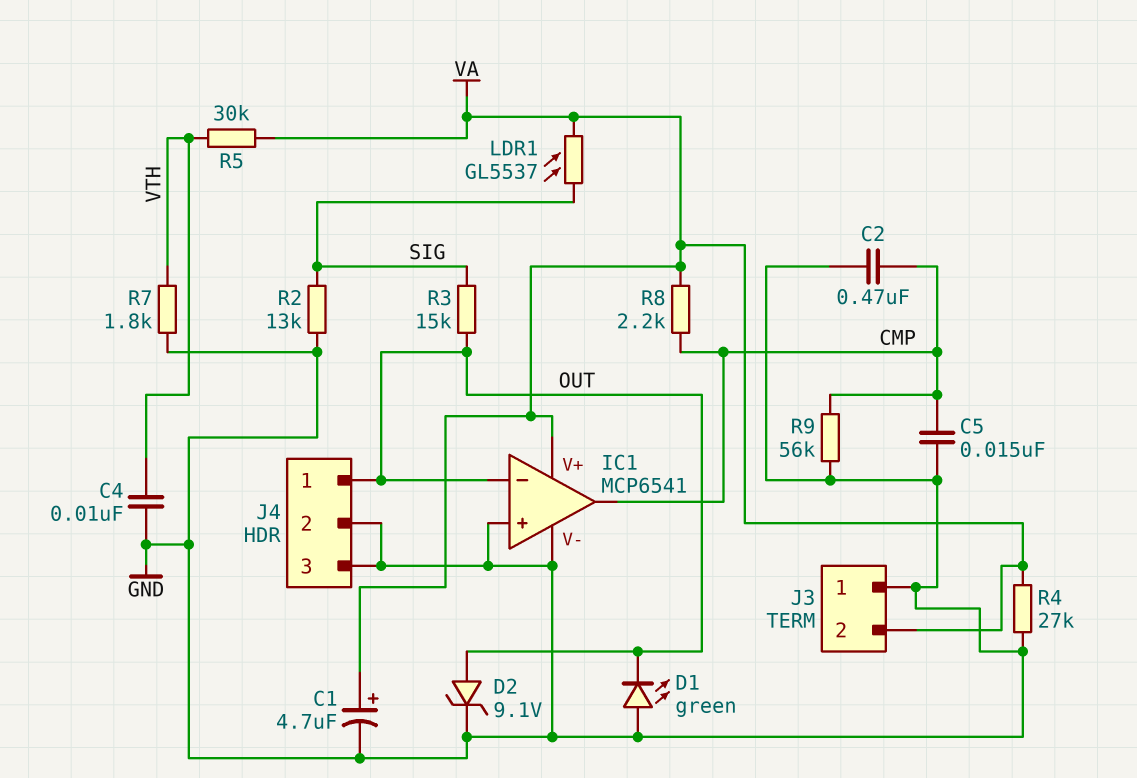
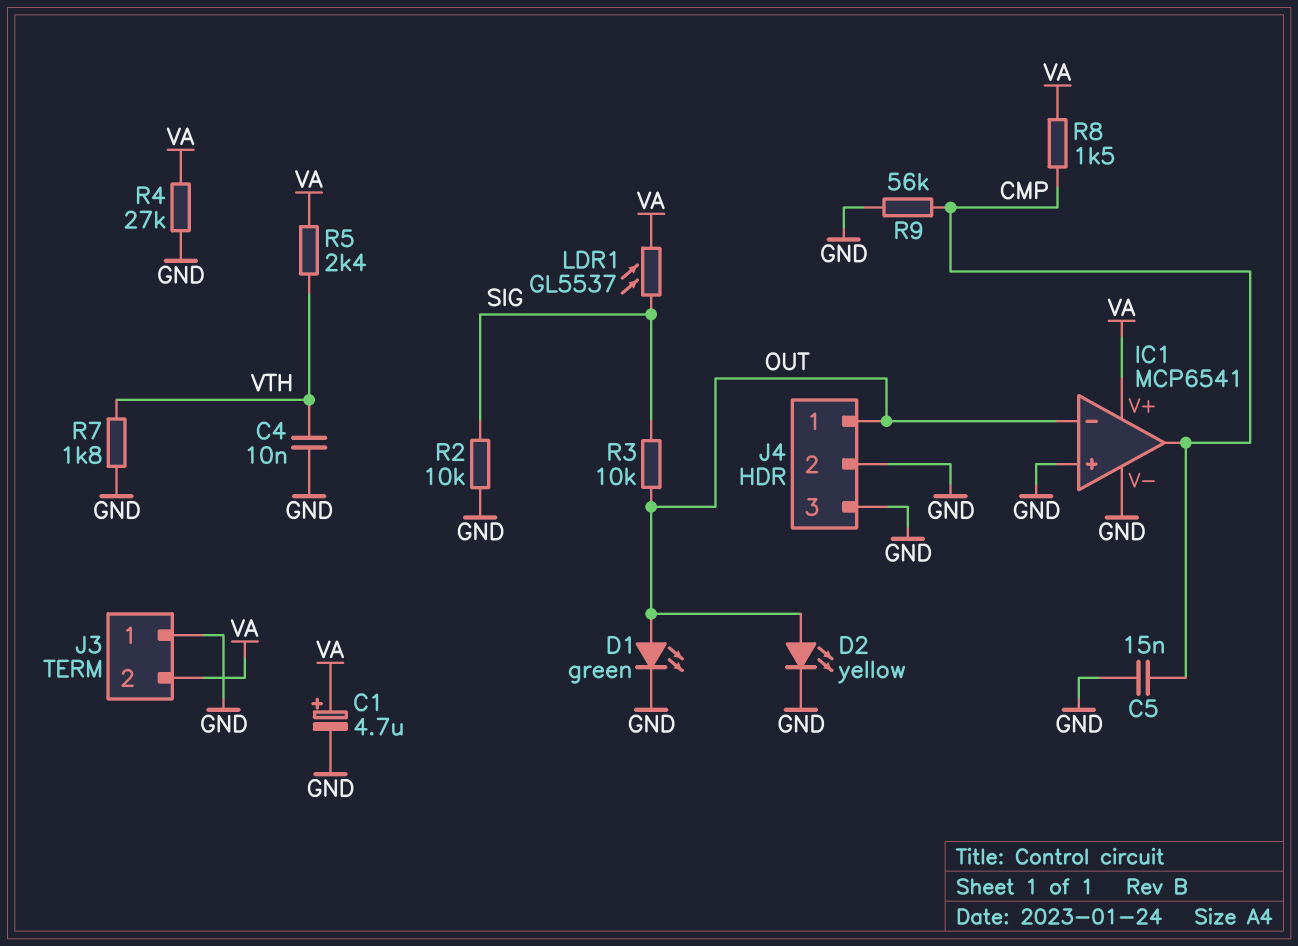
C2: 470nF (CMP, GND) -> none
D1: LED green (A GND, K OUT) -> LED green (A OUT, K GND)
D2: zener 9.1V (A OUT, K GND) -> LED yellow (A OUT, K GND)
R2: 13k (GND, SIG) -> 10k (GND, SIG)
R3: 15k (OUT, SIG) -> 10k (OUT, SIG)
R5: 30k (VA, VTH) -> 2.4k (VA, VTH)
R8: 2.2k (CMP, VA) -> 1.5k (CMP, VA)

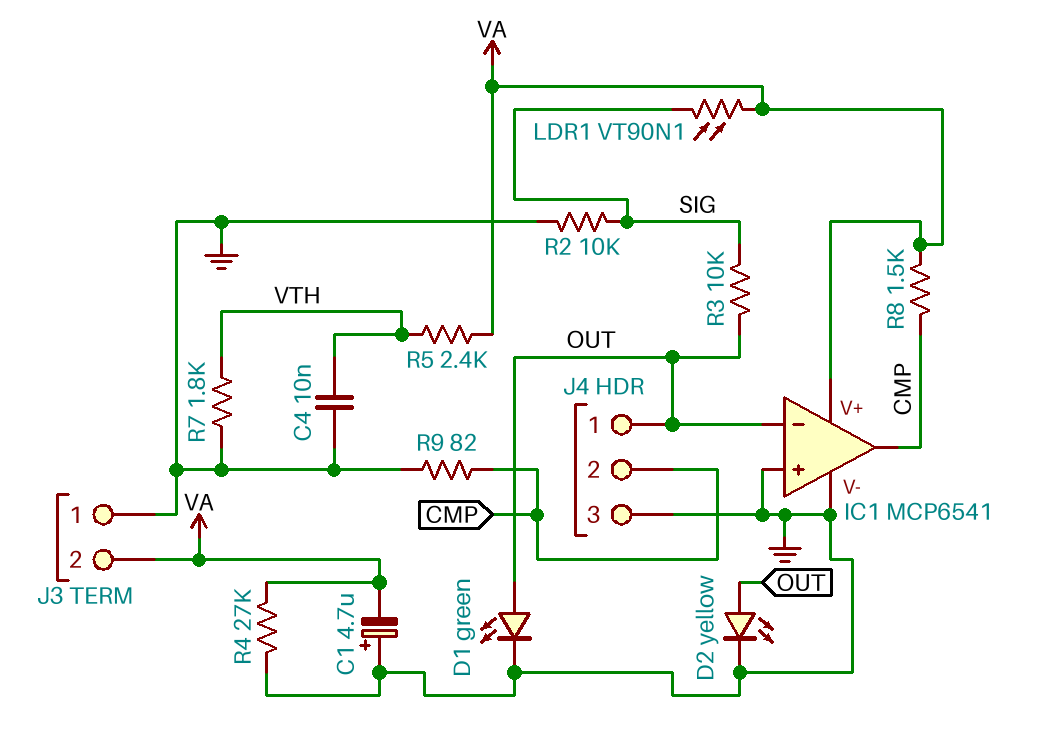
C1: 4.7uF (plus VA, minus GND) -> 4.7uF (plus GND, minus VA)
C5: 15nF (CMP, GND) -> none
J4 pin 2: GND -> CMP
LDR1: GL5537 (SIG, VA) -> VT90N1 (SIG, VA)
R9: 56k (CMP, GND) -> 82 (CMP, GND)

